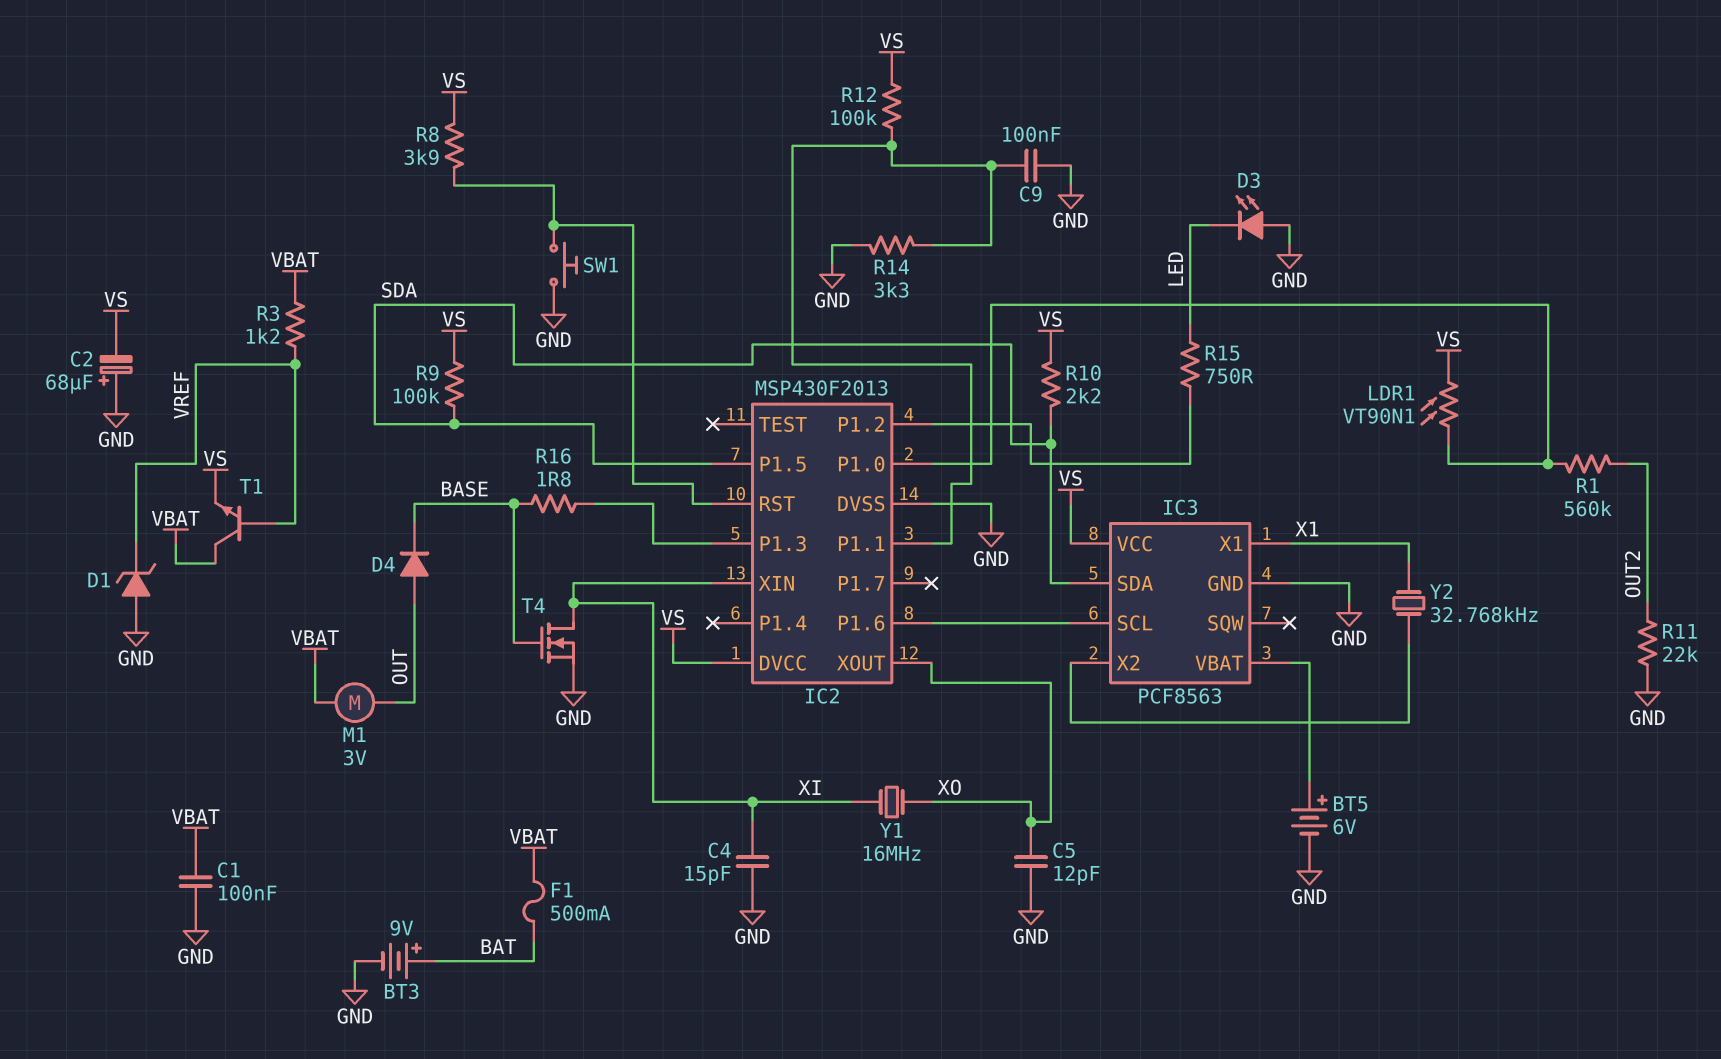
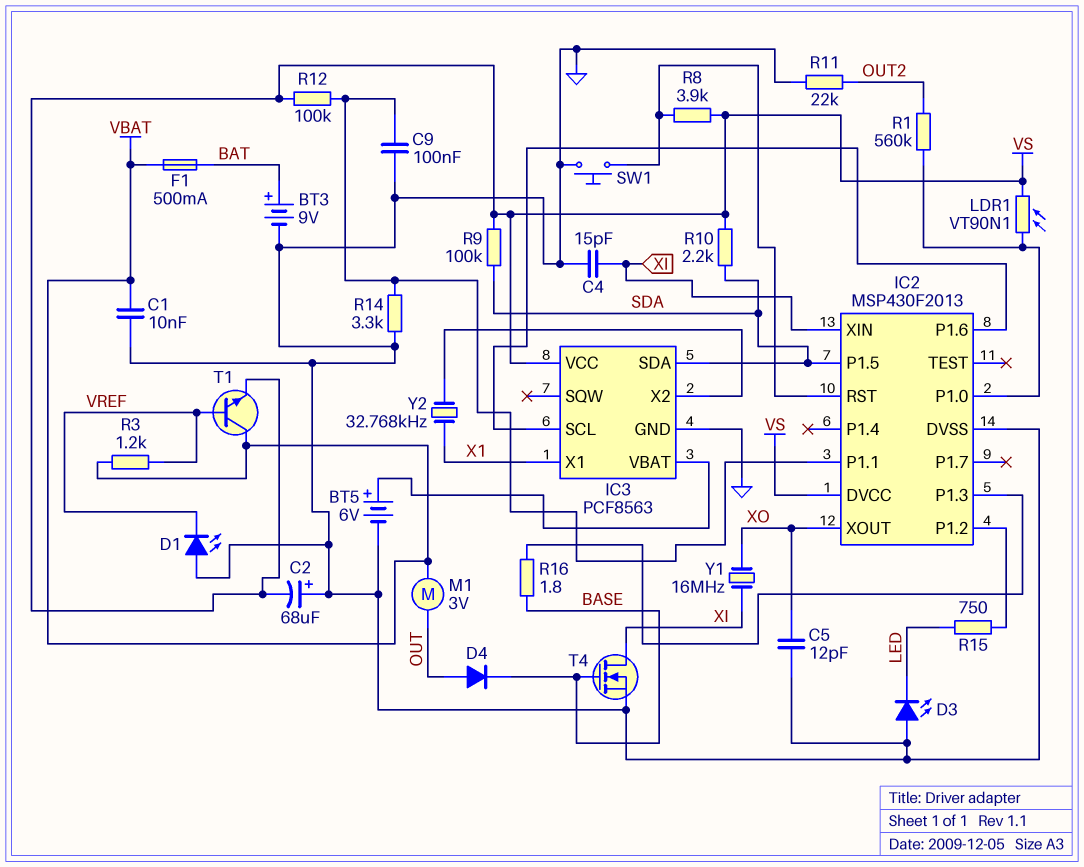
C1: 100nF (GND, VBAT) -> 10nF (GND, VBAT)
D1: zener (A GND, K VREF) -> LED (A GND, K VREF)

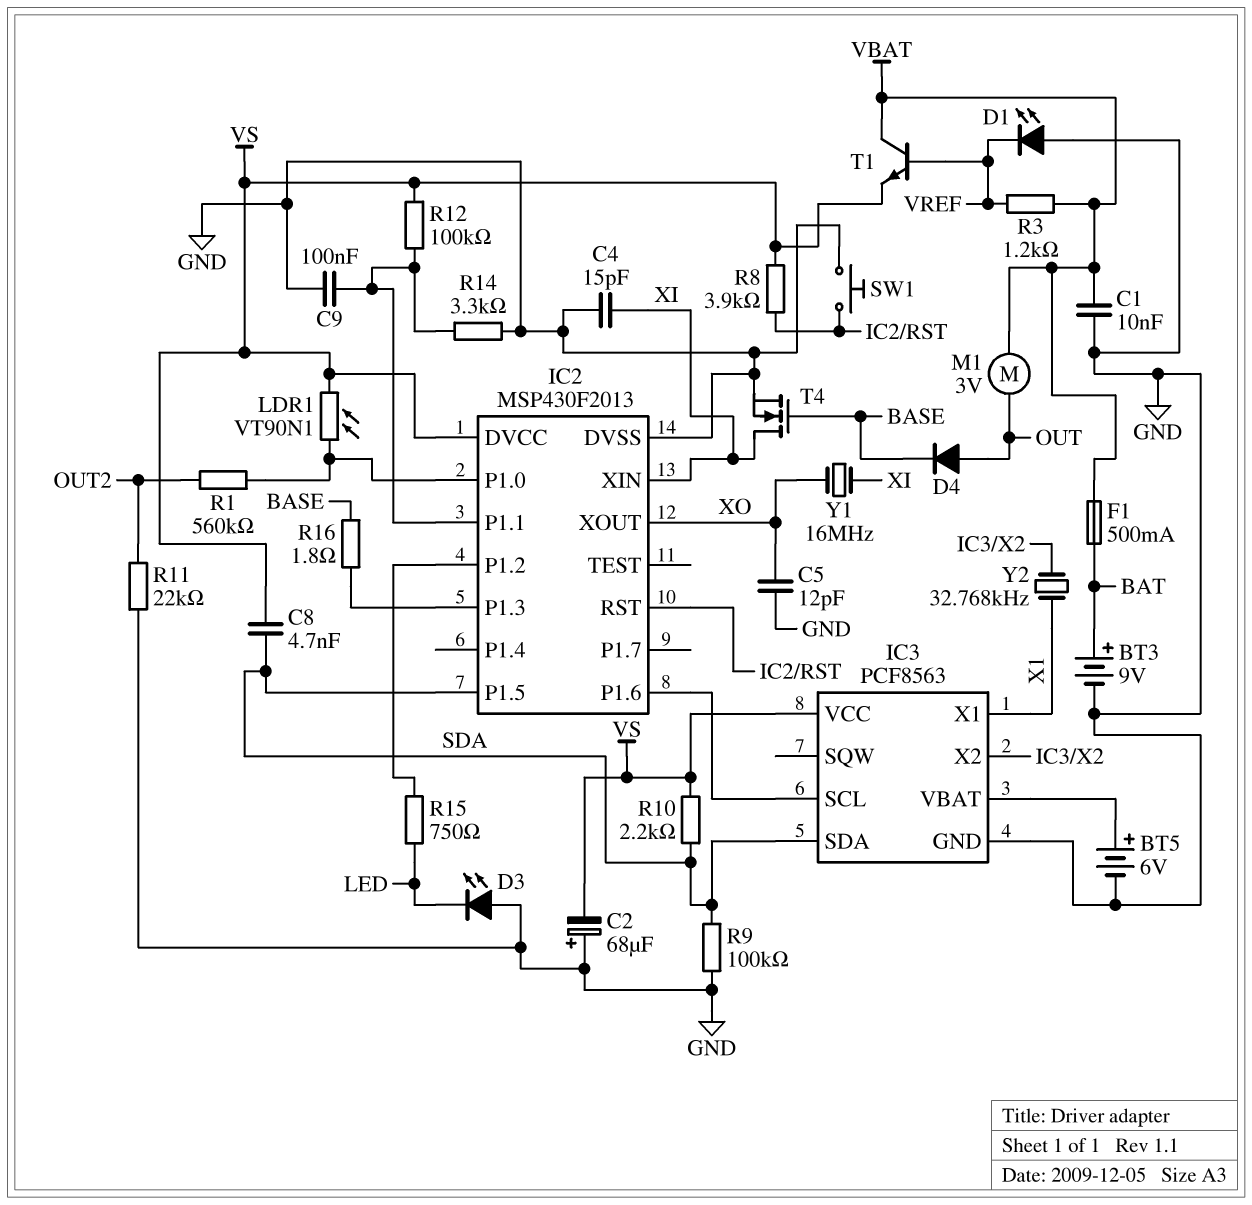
C8: none -> 4.7nF (SDA, VS)
R9: 100k (SDA, VS) -> 100k (GND, SDA)

